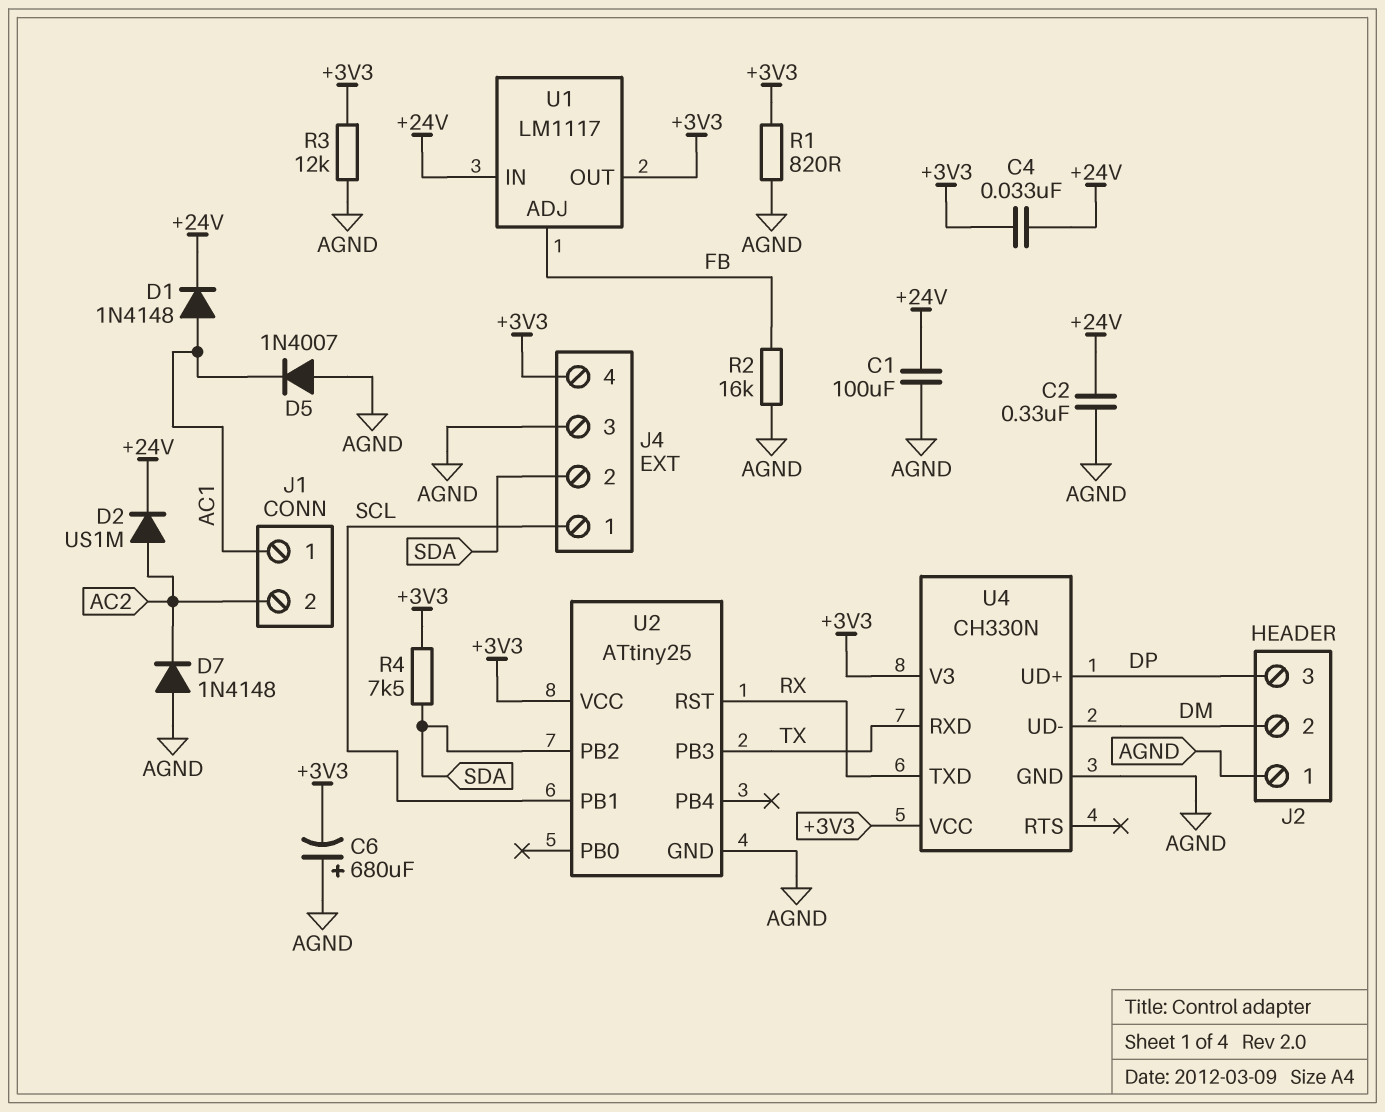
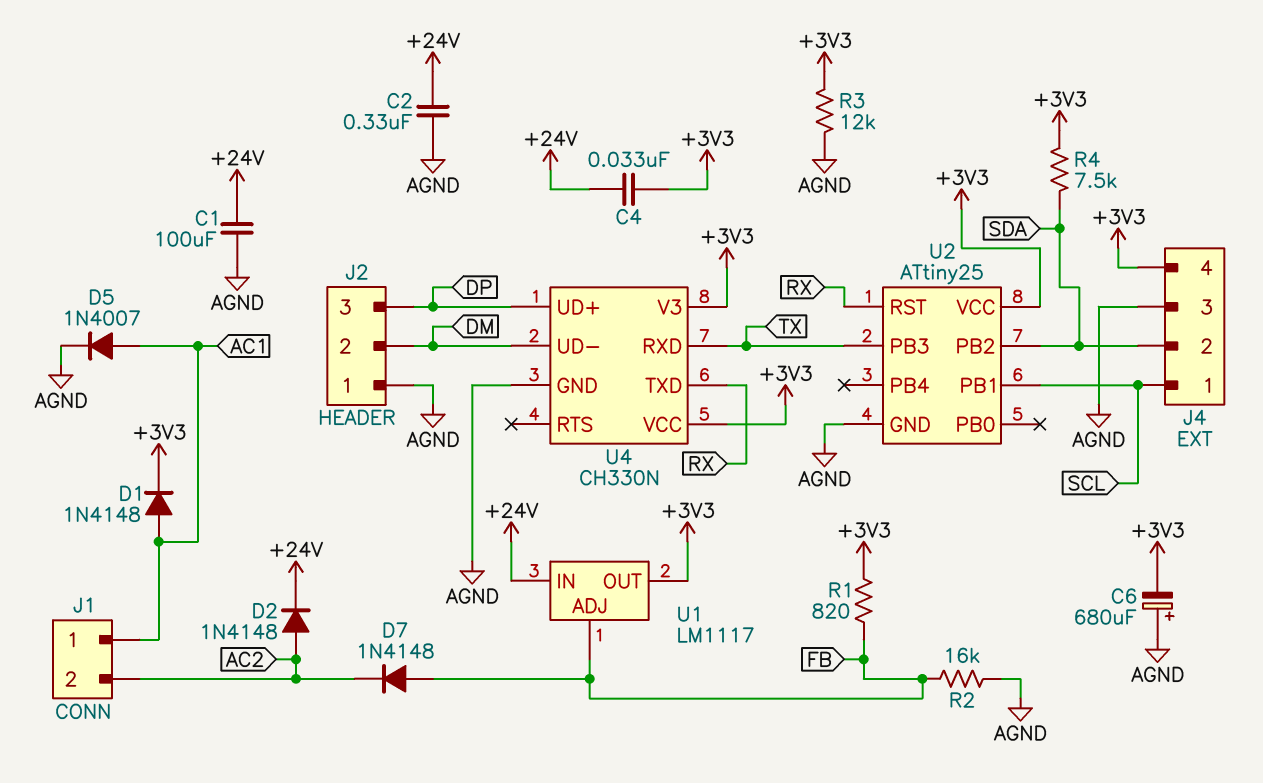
D1: diode 1N4148 (A AC1, K +24V) -> diode 1N4148 (A AC1, K +3V3)
D2: diode US1M (A AC2, K +24V) -> diode 1N4148 (A AC2, K +24V)
D5: diode 1N4007 (A AGND, K AC1) -> diode 1N4007 (A AC1, K AGND)
D7: diode 1N4148 (A AGND, K AC2) -> diode 1N4148 (A FB, K AC2)
R1: 820 (+3V3, AGND) -> 820 (+3V3, FB)

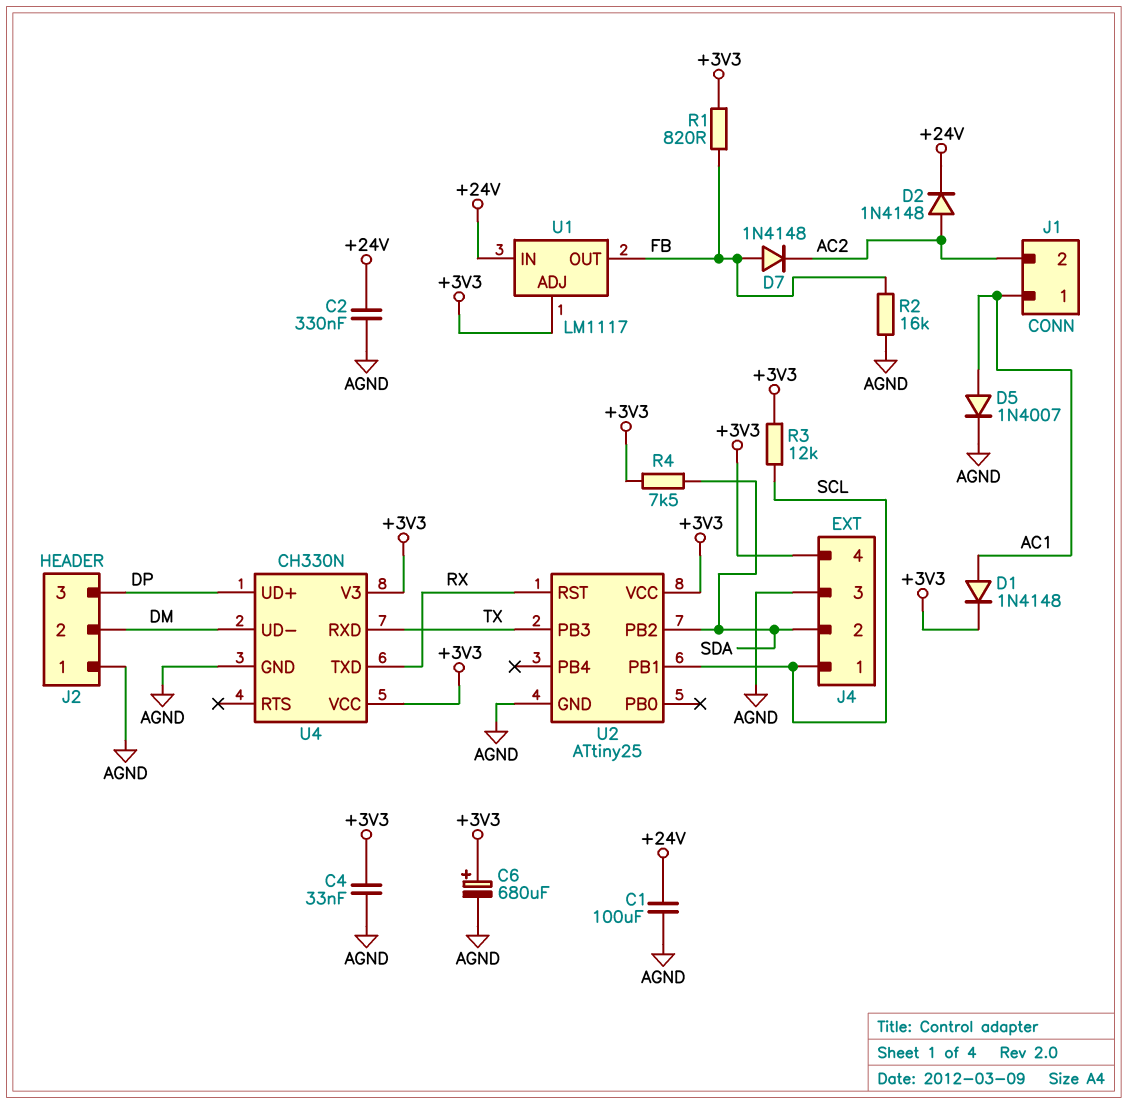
C4: 33nF (+3V3, +24V) -> 33nF (+3V3, AGND)
C6: 680uF (plus AGND, minus +3V3) -> 680uF (plus +3V3, minus AGND)
R3: 12k (+3V3, AGND) -> 12k (+3V3, SCL)
U1 pin ADJ: FB -> +3V3
U1 pin OUT: +3V3 -> FB

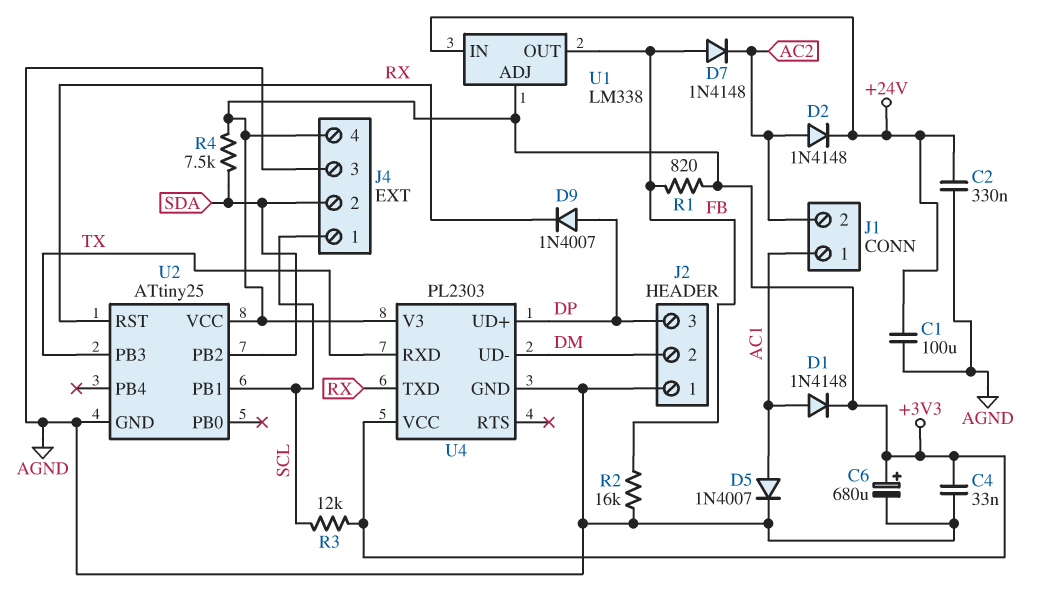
D9: none -> diode 1N4007 (A DP, K RX)
U1: LM1117 -> LM338
U4: CH330N -> PL2303

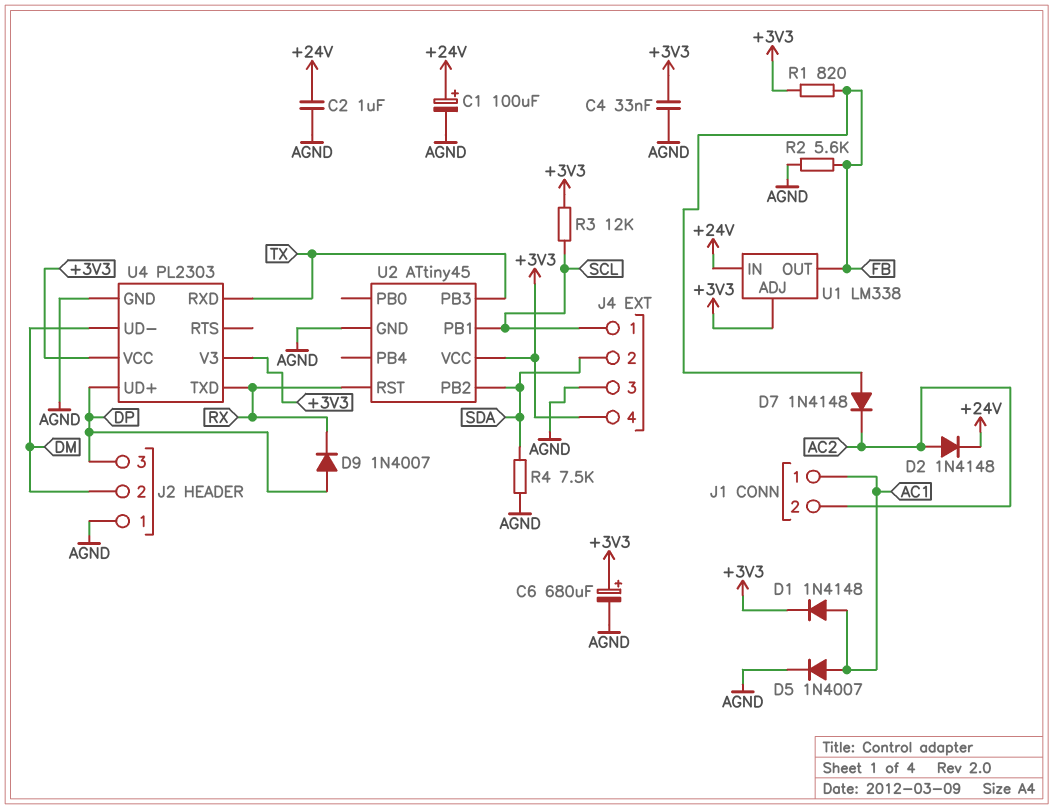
C1: 100uF (+24V, AGND) -> 100uF (plus +24V, minus AGND)
C2: 330nF (+24V, AGND) -> 1uF (+24V, AGND)
R2: 16k (AGND, FB) -> 5.6k (AGND, FB)
R4: 7.5k (+3V3, SDA) -> 7.5k (AGND, SDA)
U2: ATtiny25 -> ATtiny45

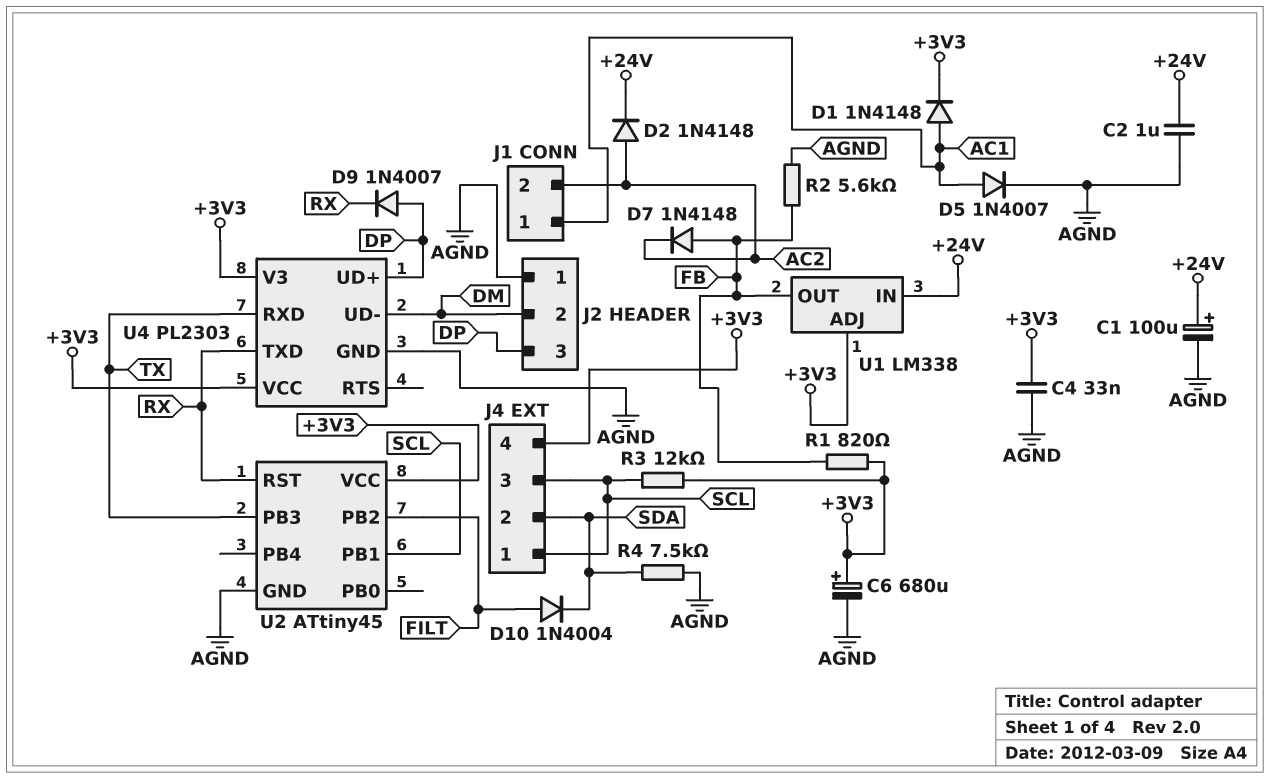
D10: none -> diode 1N4004 (A FILT, K SDA)
J4 pin 3: AGND -> SCL
U2 pin PB2: SDA -> FILT

